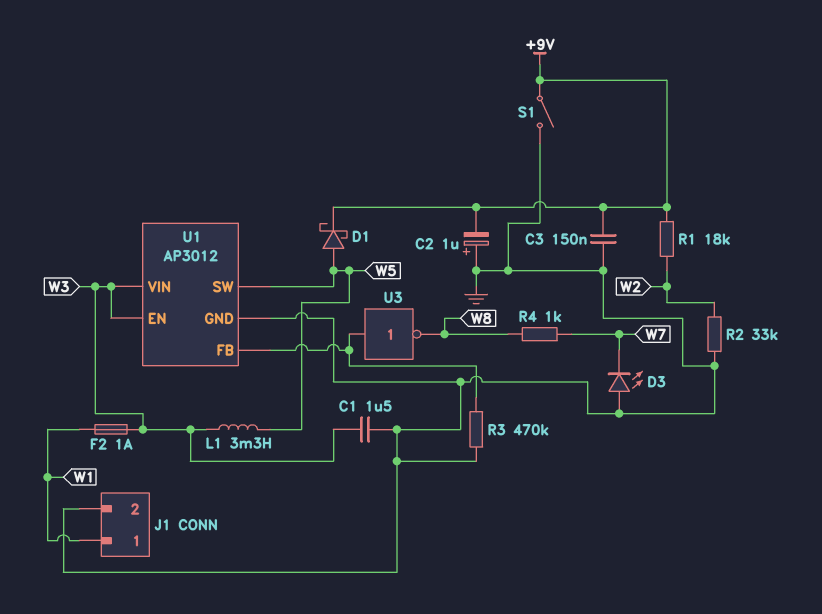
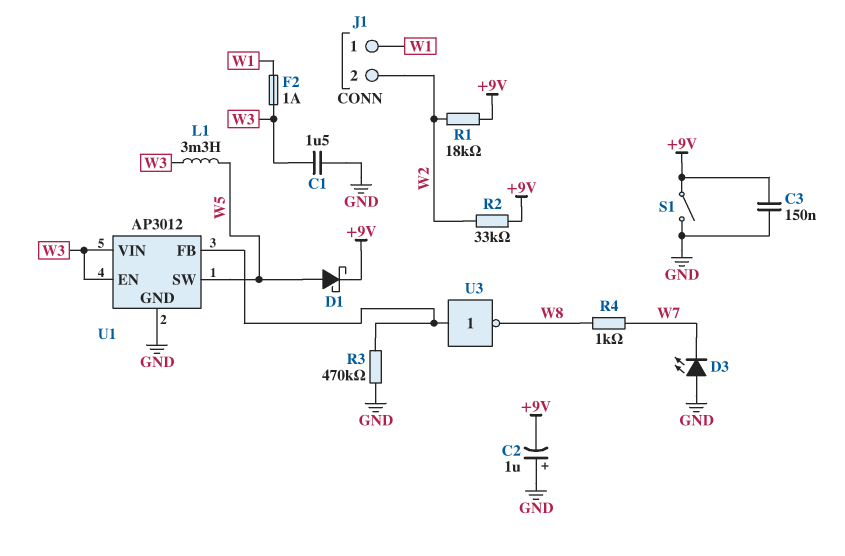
J1 pin 2: GND -> W2
R2: 33k (GND, W2) -> 33k (+9V, W2)

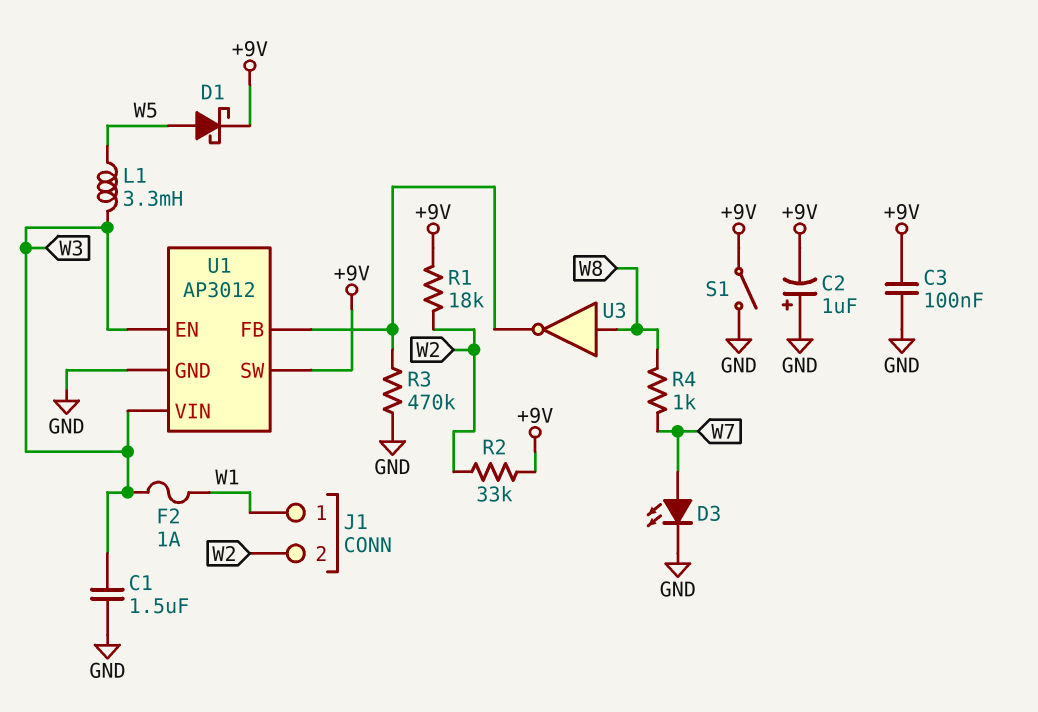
C3: 150nF (+9V, GND) -> 100nF (+9V, GND)
D3: LED (A GND, K W7) -> LED (A W7, K GND)
U1 pin SW: W5 -> +9V
U3: NOT (in U1/FB, out W8) -> NOT (in W8, out U1/FB)

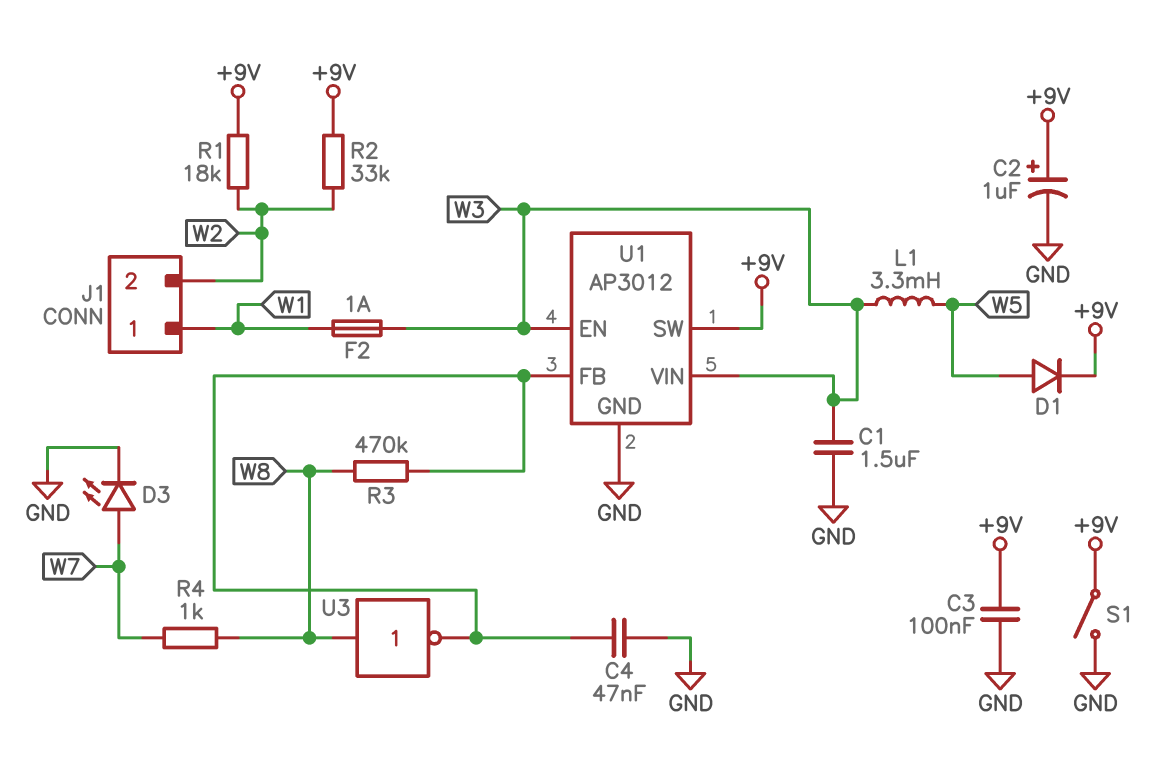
C2: 1uF (plus GND, minus +9V) -> 1uF (plus +9V, minus GND)
C4: none -> 47nF (GND, U1/FB)
D1: schottky (A W5, K +9V) -> diode (A W5, K +9V)
R3: 470k (GND, U1/FB) -> 470k (U1/FB, W8)

